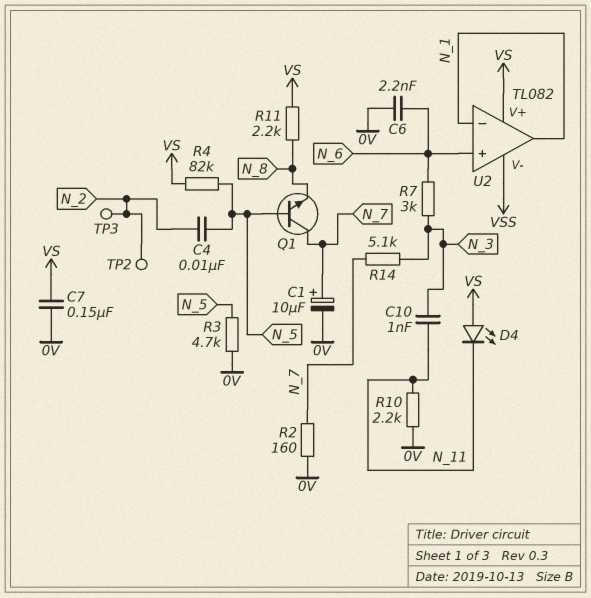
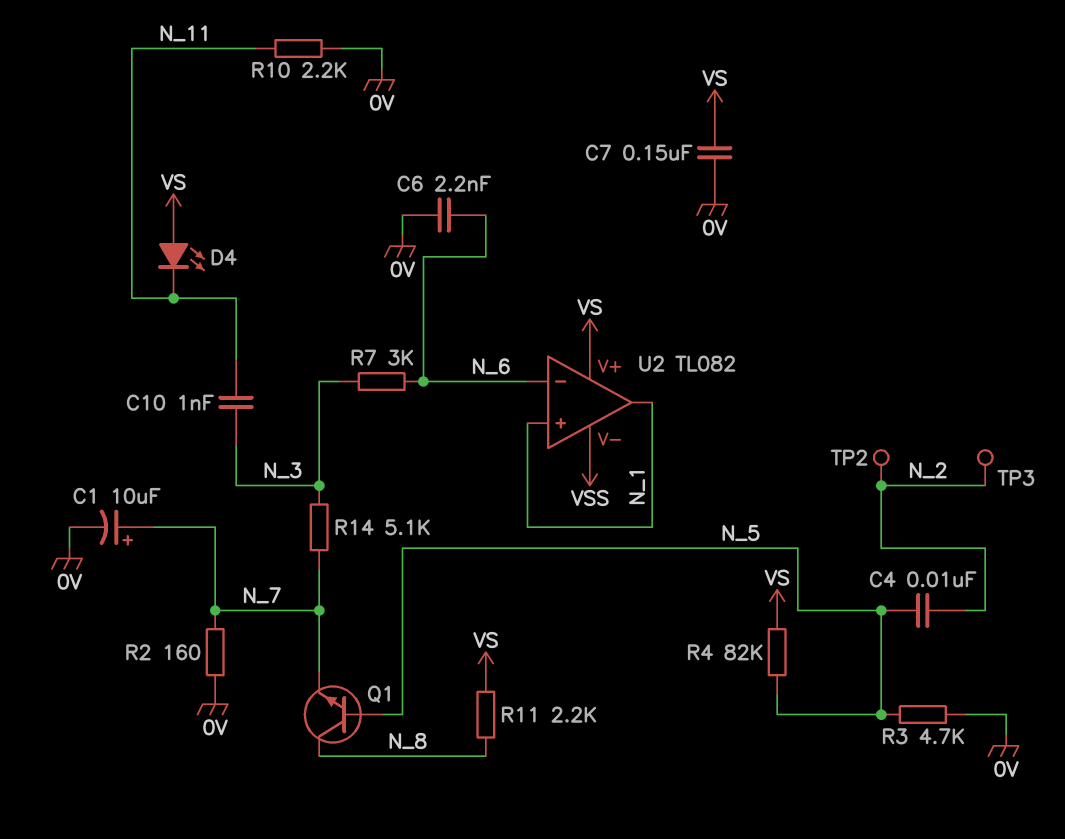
Q1: NPN (B N_5, C N_7, E N_8) -> NPN (B N_5, C N_8, E N_7)
U2 pin in+: N_6 -> N_1
U2 pin in-: N_1 -> N_6

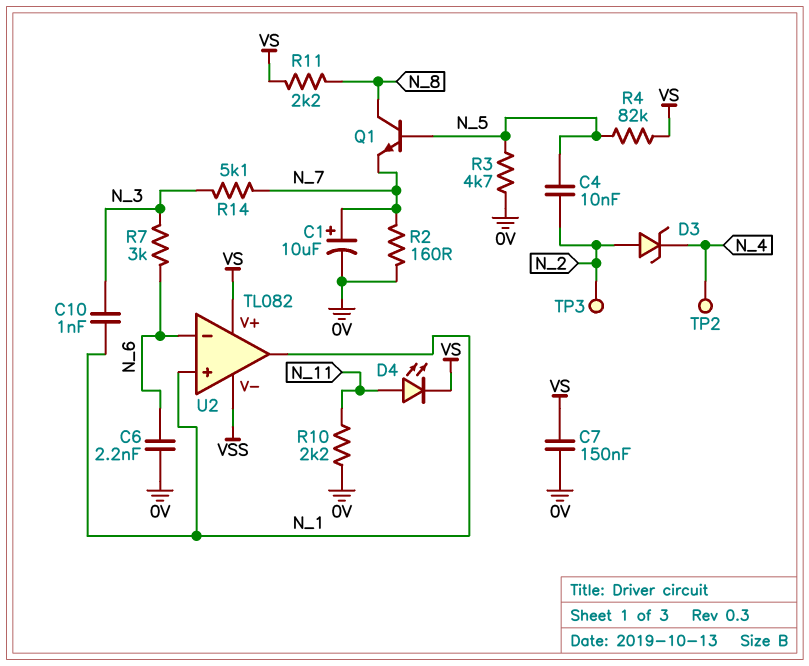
C10: 1nF (N_3, N_11) -> 1nF (N_1, N_3)
D3: none -> zener (A N_2, K N_4)
D4: LED (A VS, K N_11) -> LED (A N_11, K VS)
TP2: test point (N_2) -> test point (N_4)

